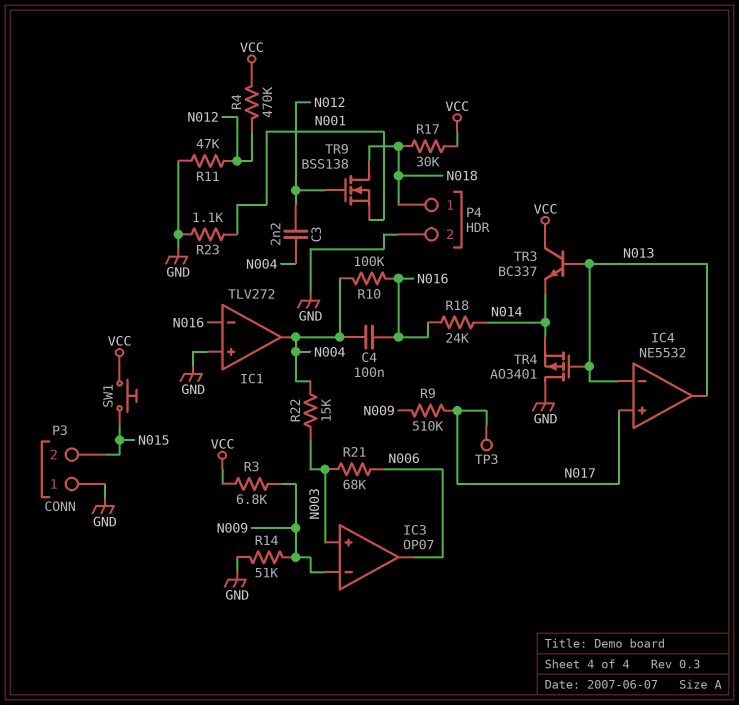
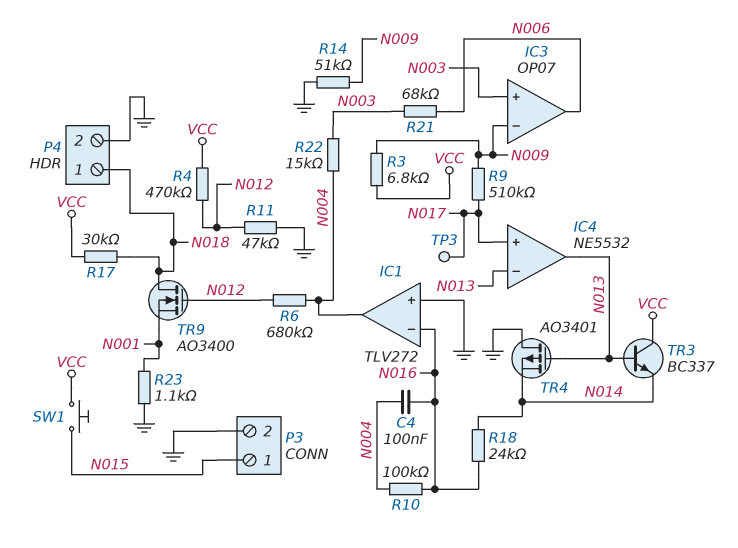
C3: 2.2nF (N004, N012) -> none
P3 pin 1: GND -> N015
P3 pin 2: N015 -> GND
R6: none -> 680k (N004, N012)
TR9: NMOS BSS138 (G N012, D N018, S N001) -> NMOS AO3400 (G N012, D N018, S N001)

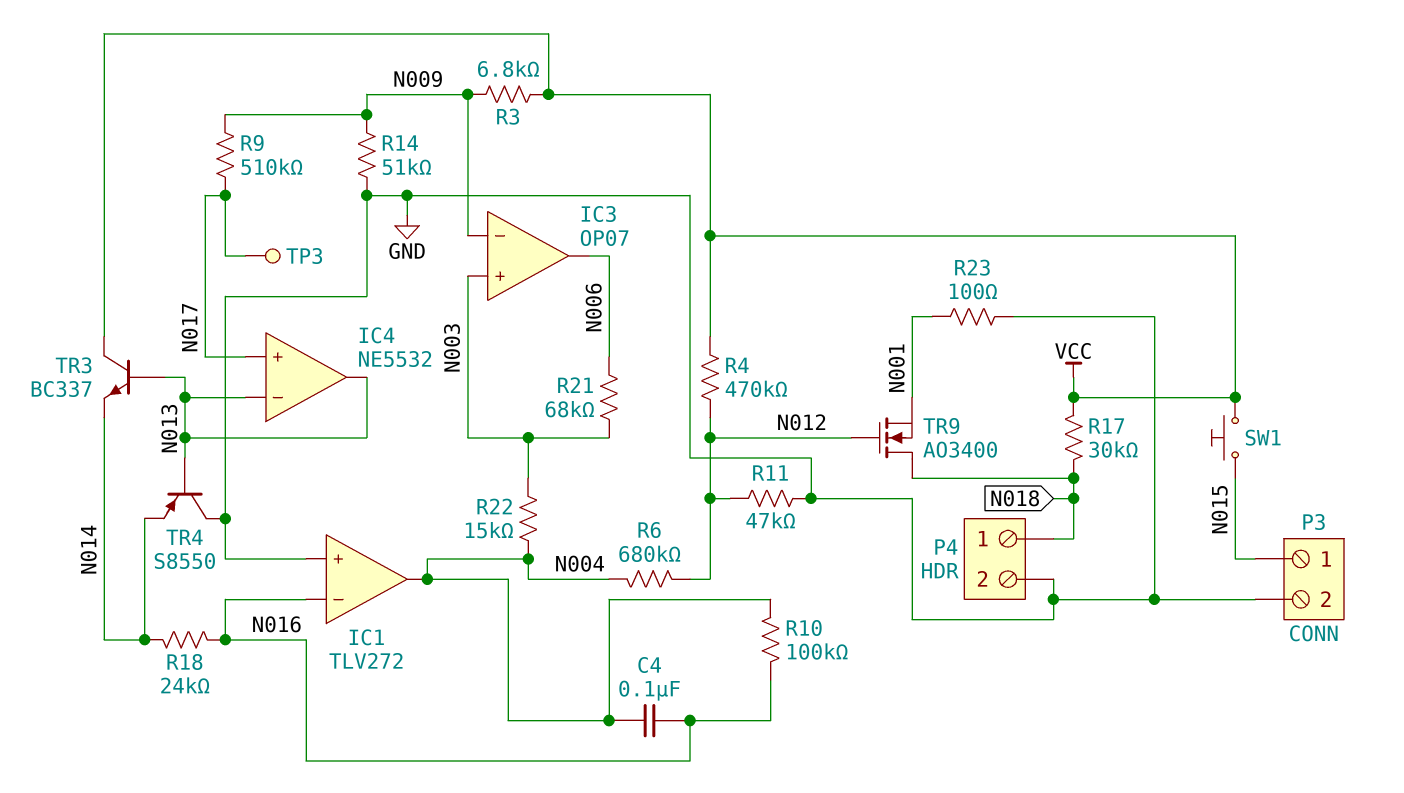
R23: 1.1k (GND, N001) -> 100 (GND, N001)
TR4: PMOS AO3401 (G N013, D GND, S N014) -> PNP S8550 (B N013, C GND, E N014)

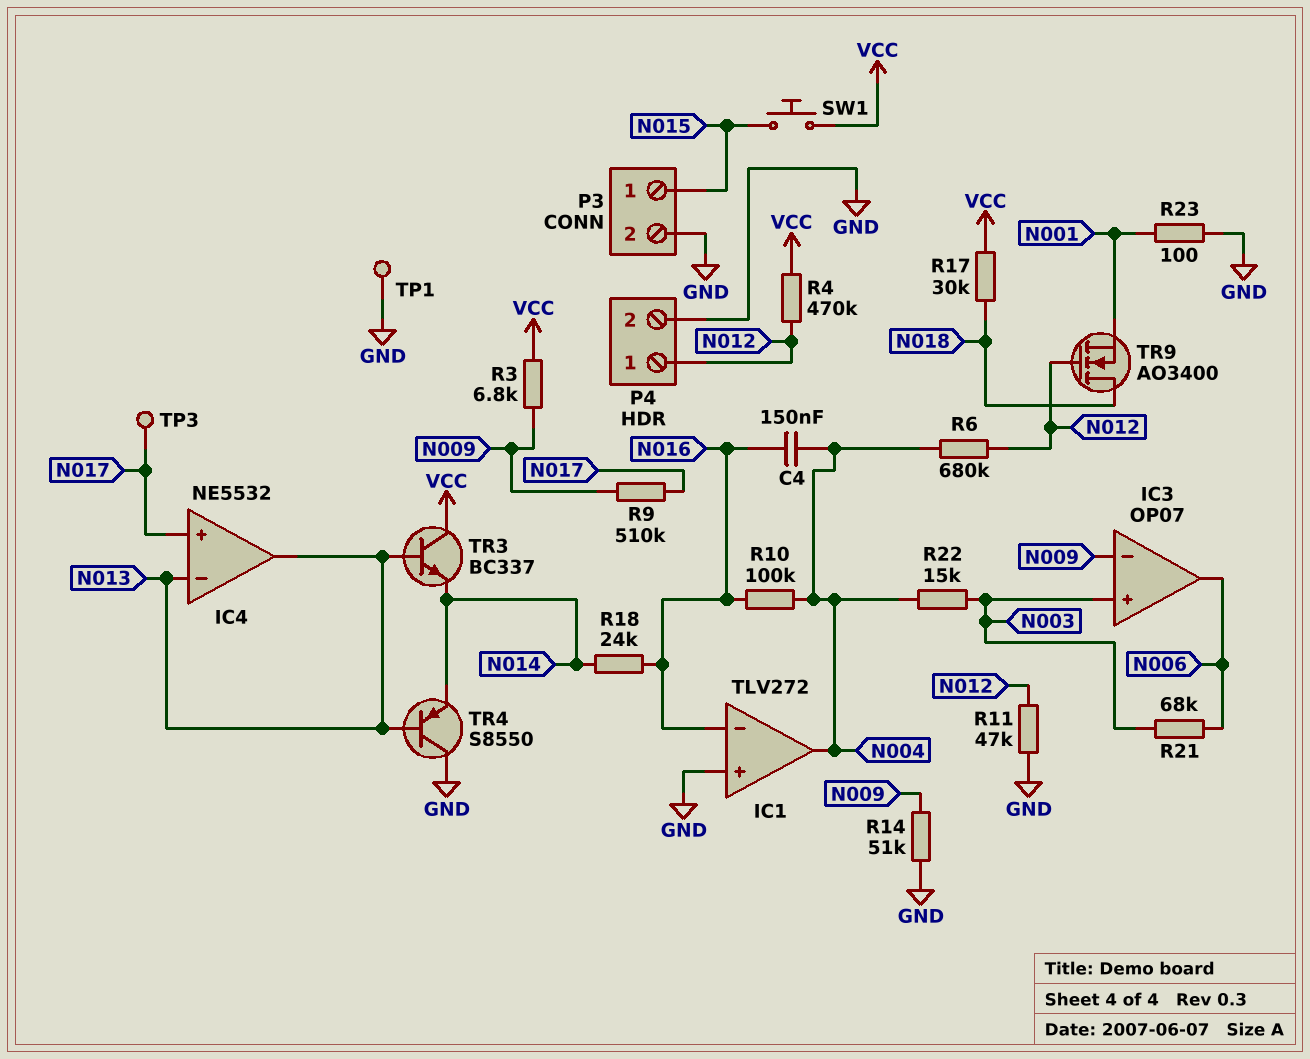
C4: 100nF (N004, N016) -> 150nF (N004, N016)
P4 pin 1: N018 -> N012
TP1: none -> test point (GND)

